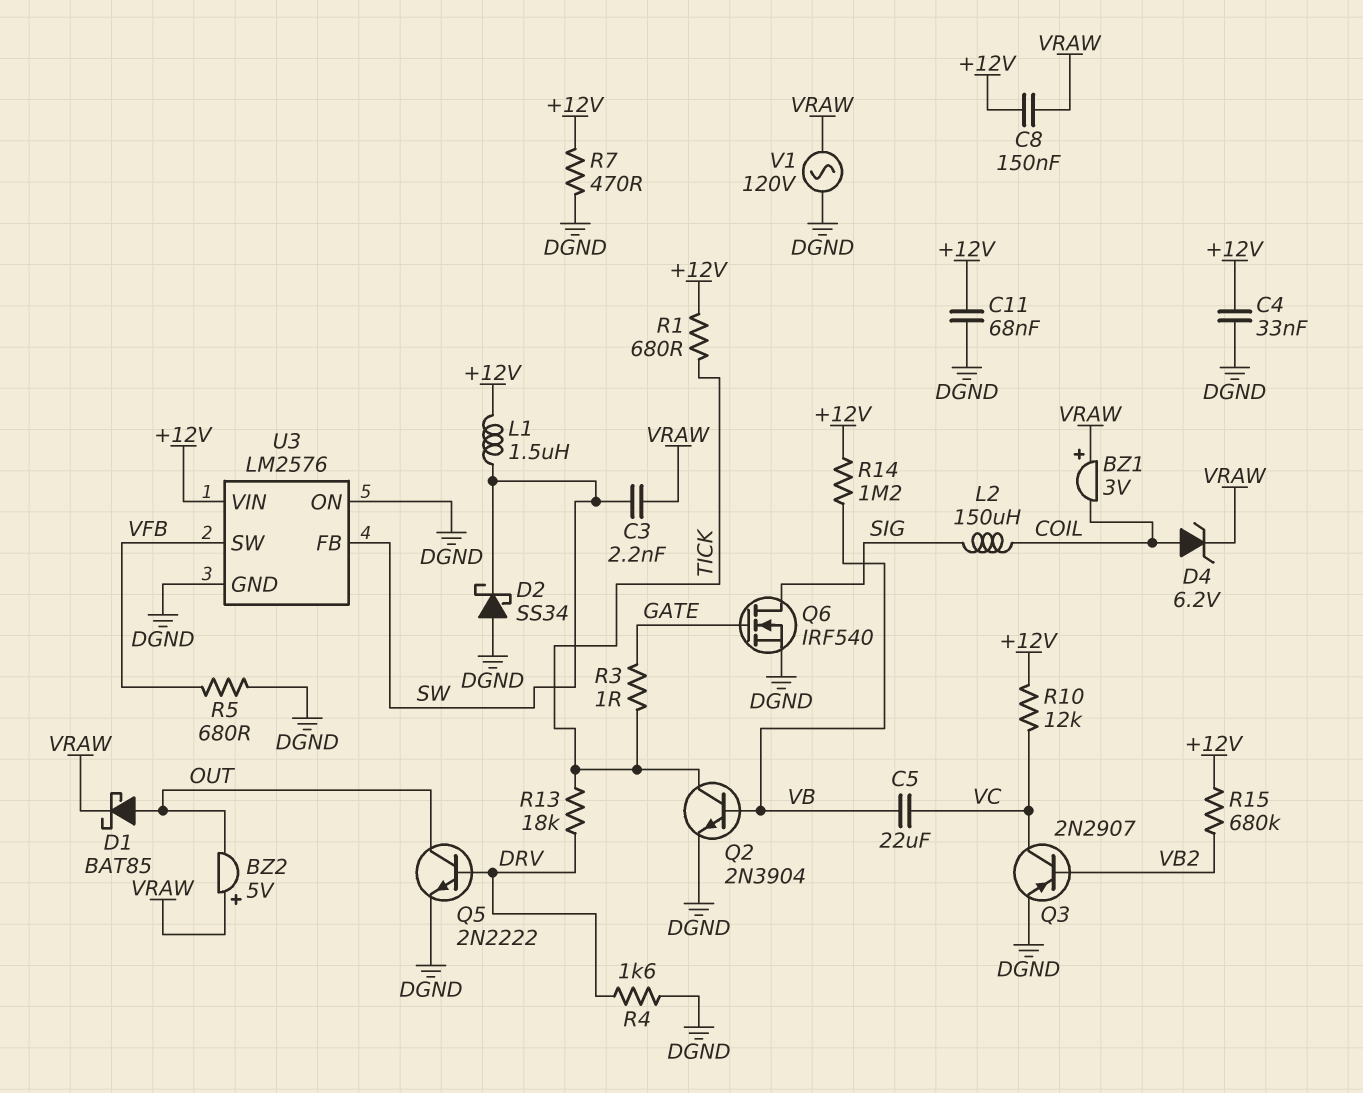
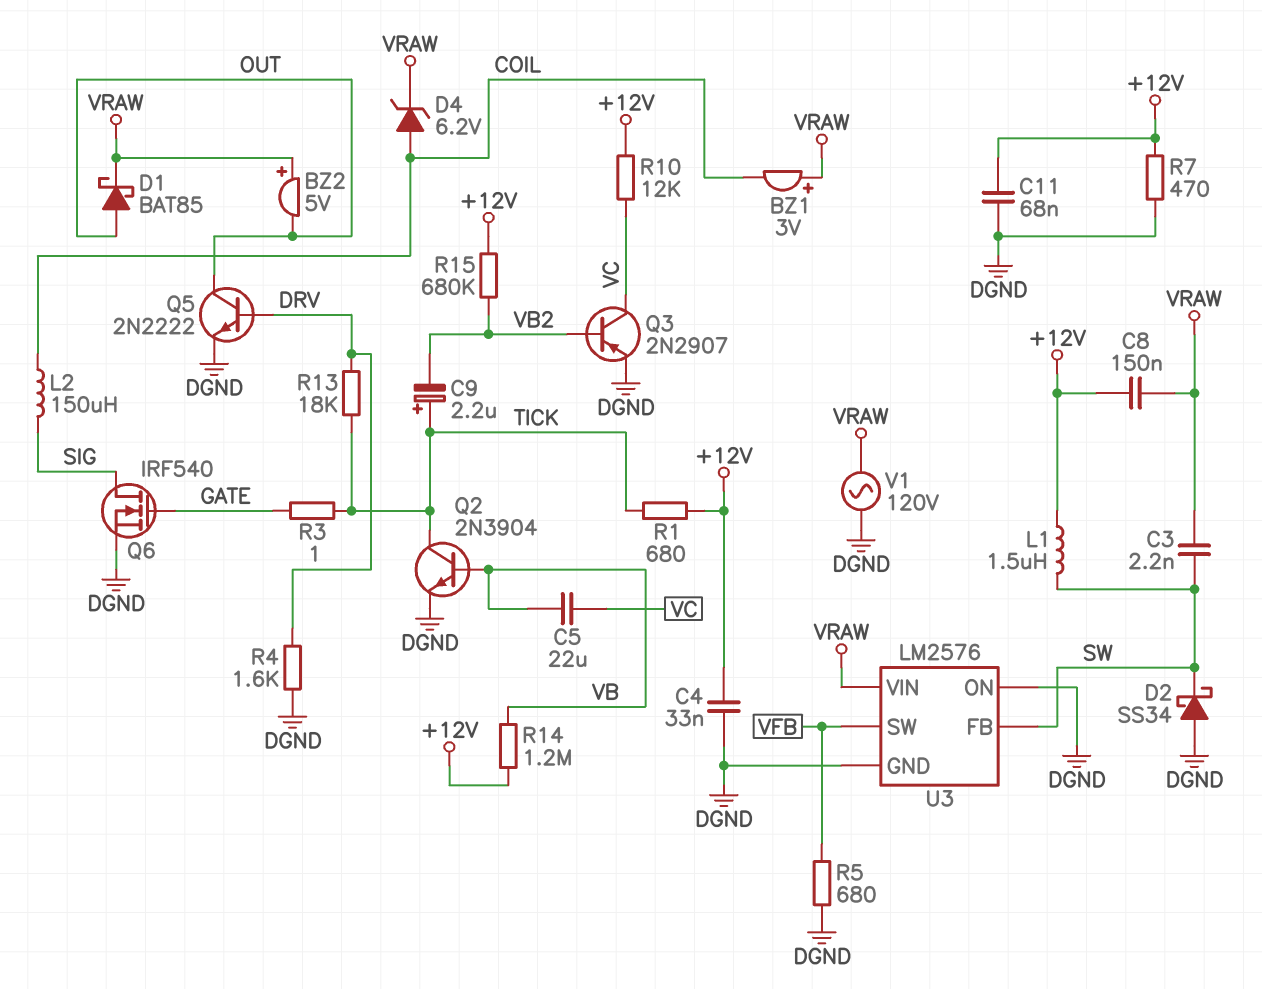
C9: none -> 2.2uF (plus TICK, minus VB2)
U3 pin VIN: +12V -> VRAW

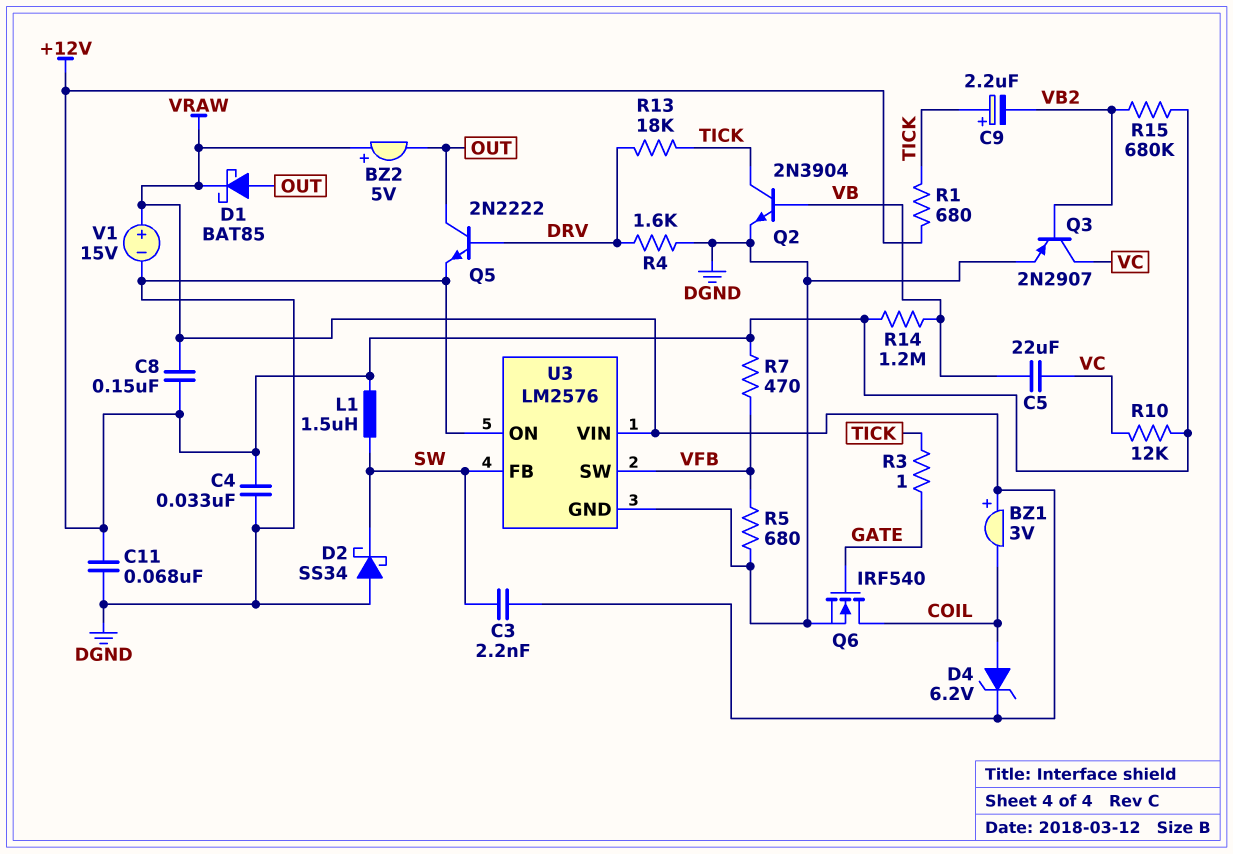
L2: 150uH (COIL, SIG) -> none
Q6: NMOS IRF540 (G GATE, D SIG, S DGND) -> NMOS IRF540 (G GATE, D COIL, S DGND)
R7: 470 (+12V, DGND) -> 470 (+12V, VFB)
V1: AC 120V (DGND, VRAW) -> 15V (plus VRAW, minus DGND)

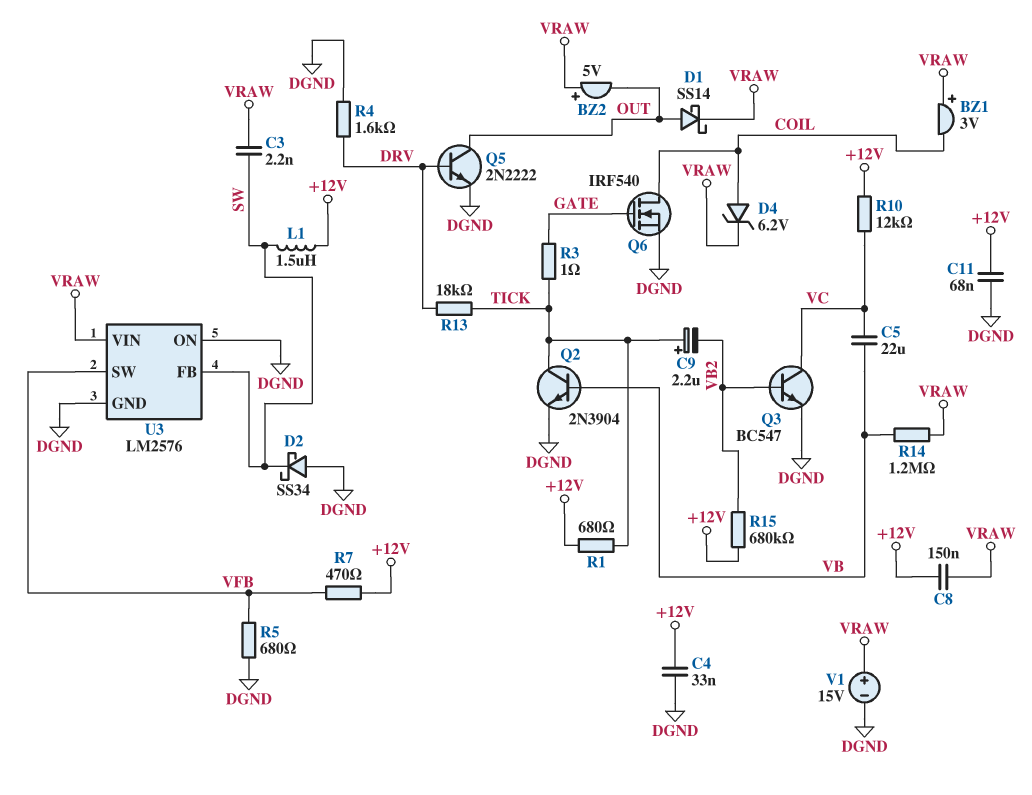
D1: schottky BAT85 (A OUT, K VRAW) -> schottky SS14 (A OUT, K VRAW)
Q3: PNP 2N2907 (B VB2, C VC, E DGND) -> NPN BC547 (B VB2, C VC, E DGND)
R14: 1.2M (+12V, VB) -> 1.2M (VB, VRAW)

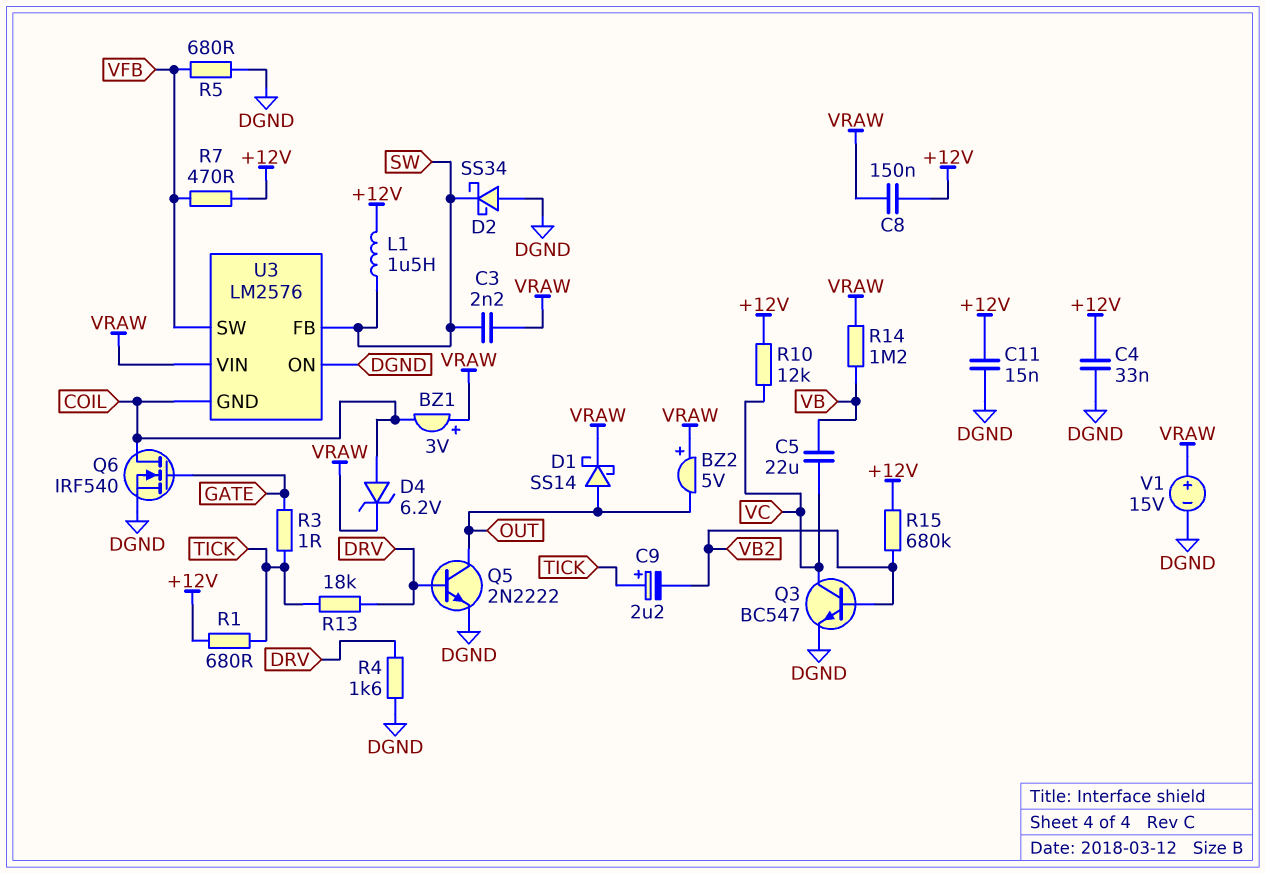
C11: 68nF (+12V, DGND) -> 15nF (+12V, DGND)
Q2: NPN 2N3904 (B VB, C TICK, E DGND) -> none
U3 pin GND: DGND -> COIL

